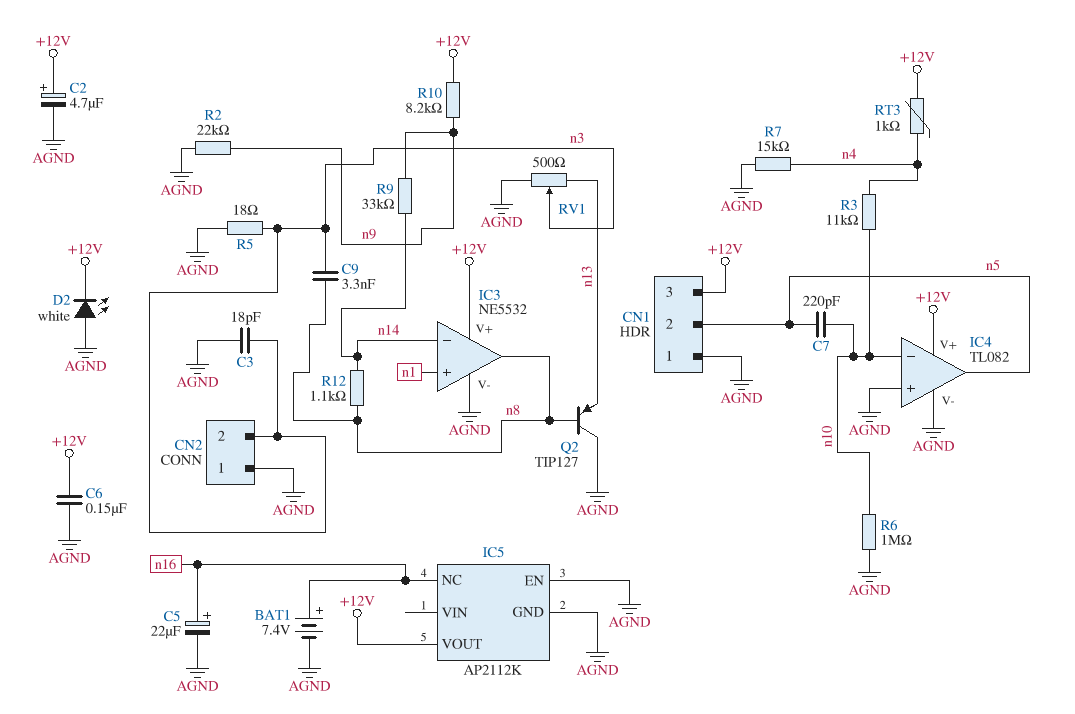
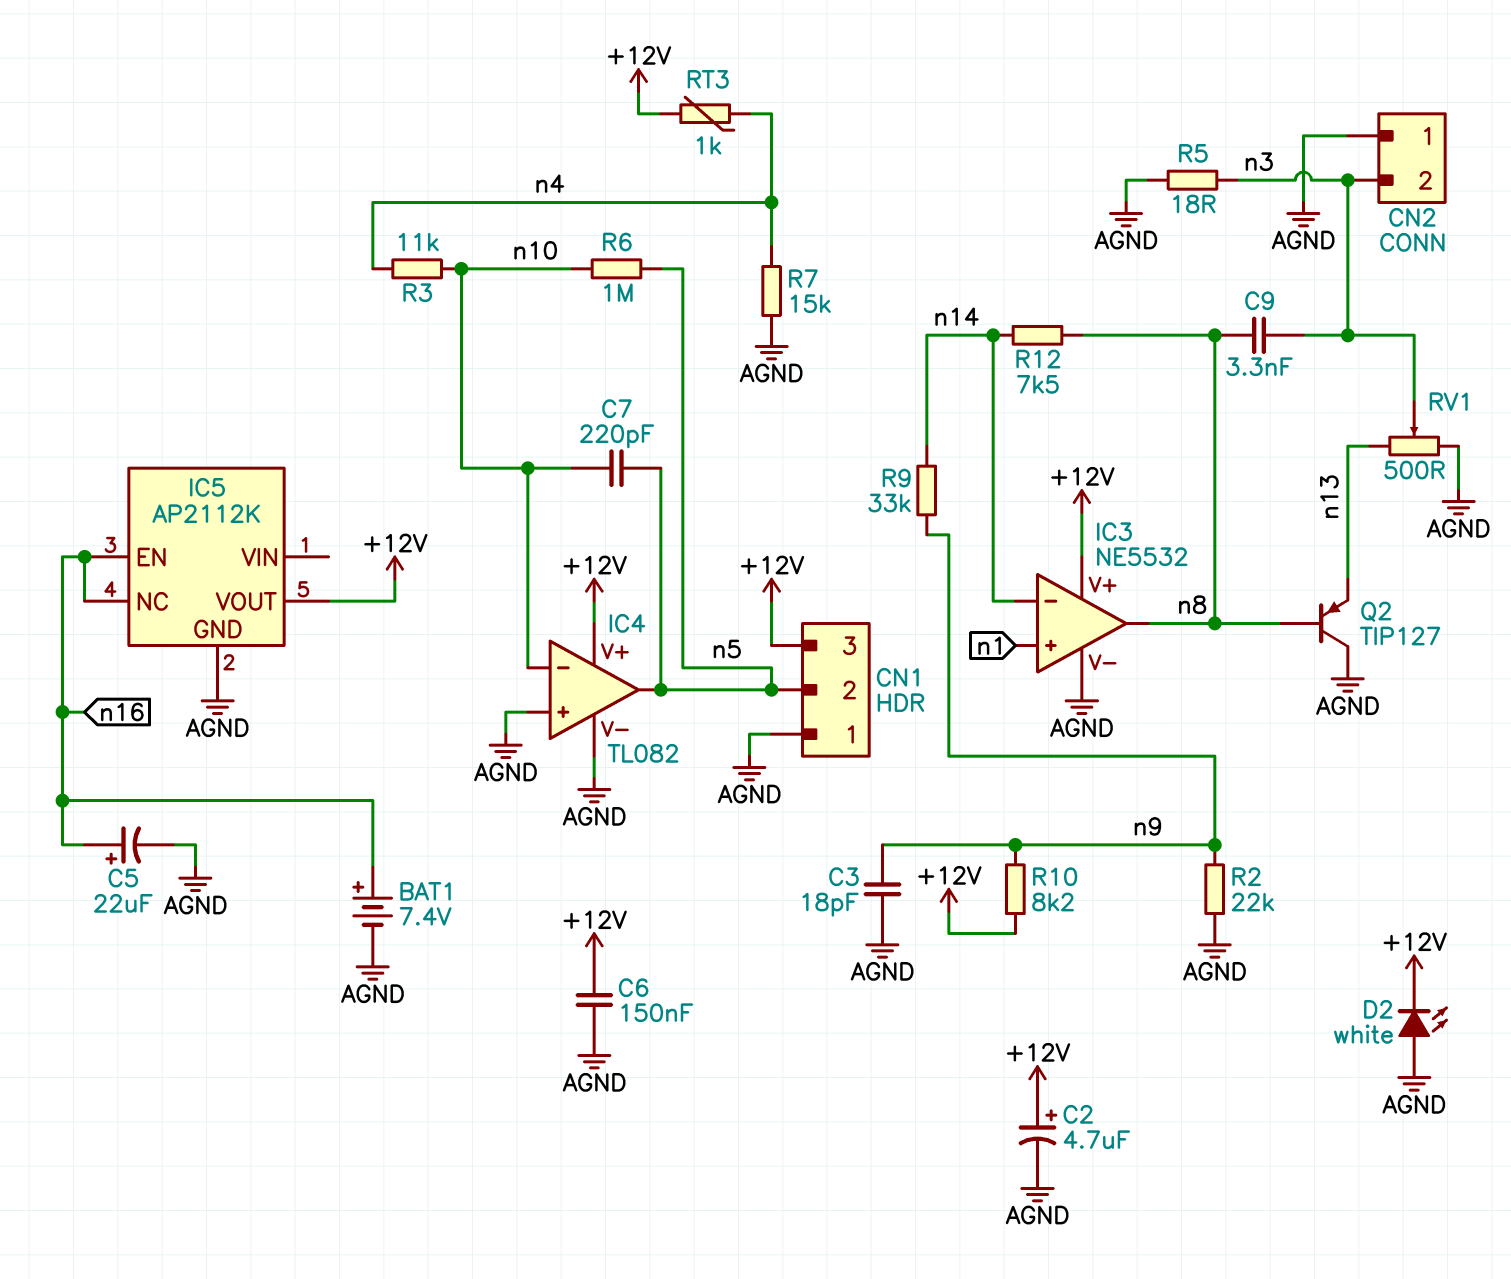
C3: 18pF (AGND, n3) -> 18pF (AGND, n9)
IC5 pin EN: AGND -> n16
R6: 1M (AGND, n10) -> 1M (n5, n10)
R12: 1.1k (n8, n14) -> 7.5k (n8, n14)

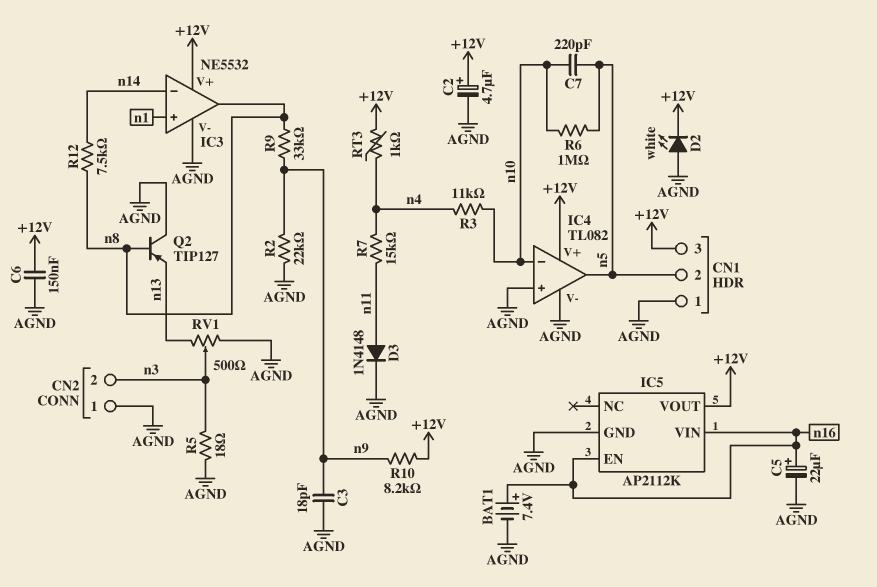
C9: 3.3nF (n3, n8) -> none
D3: none -> diode 1N4148 (A n11, K AGND)
IC5 pin NC: n16 -> none
IC5 pin VIN: none -> n16
R7: 15k (AGND, n4) -> 15k (n4, n11)
R9: 33k (n9, n14) -> 33k (n8, n9)

